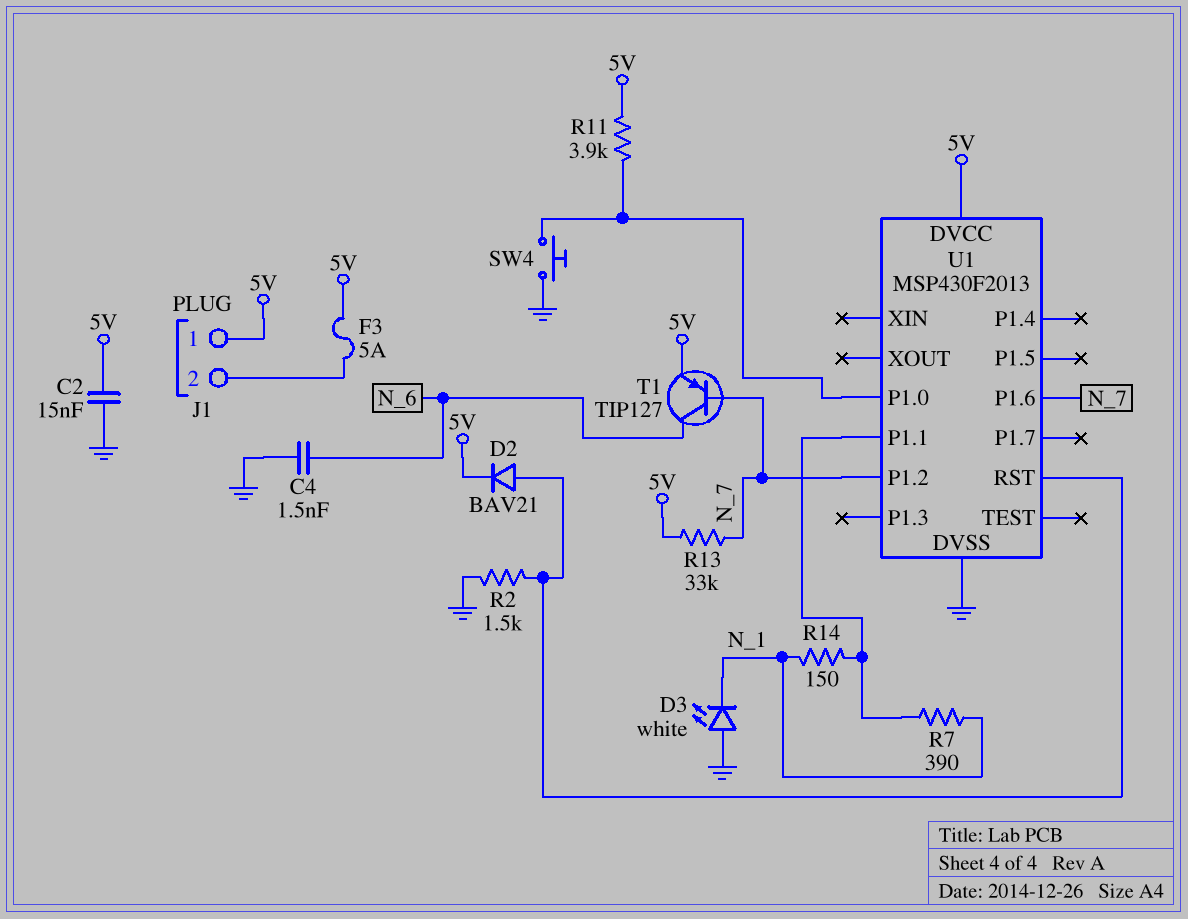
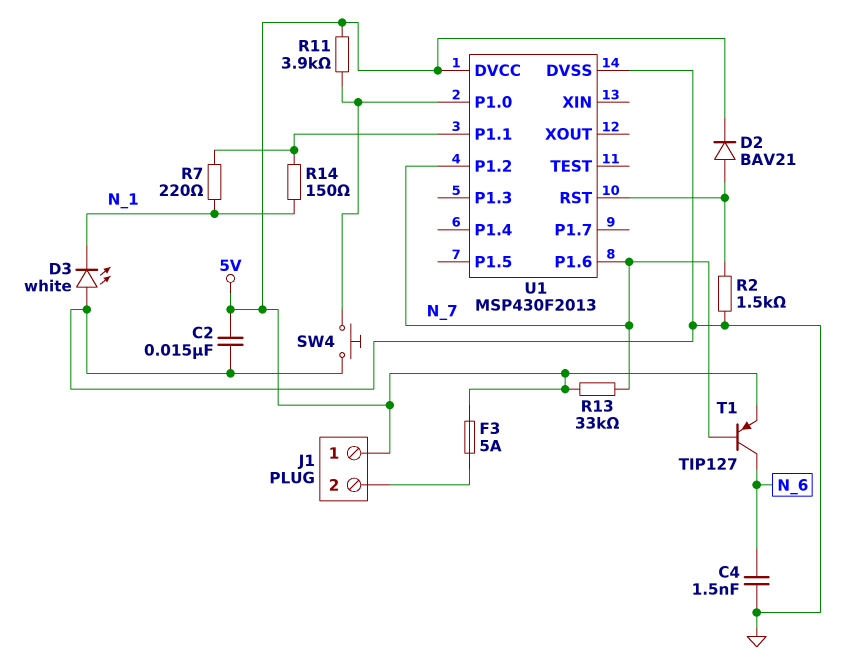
R7: 390 (N_1, U1/P1.1) -> 220 (N_1, U1/P1.1)

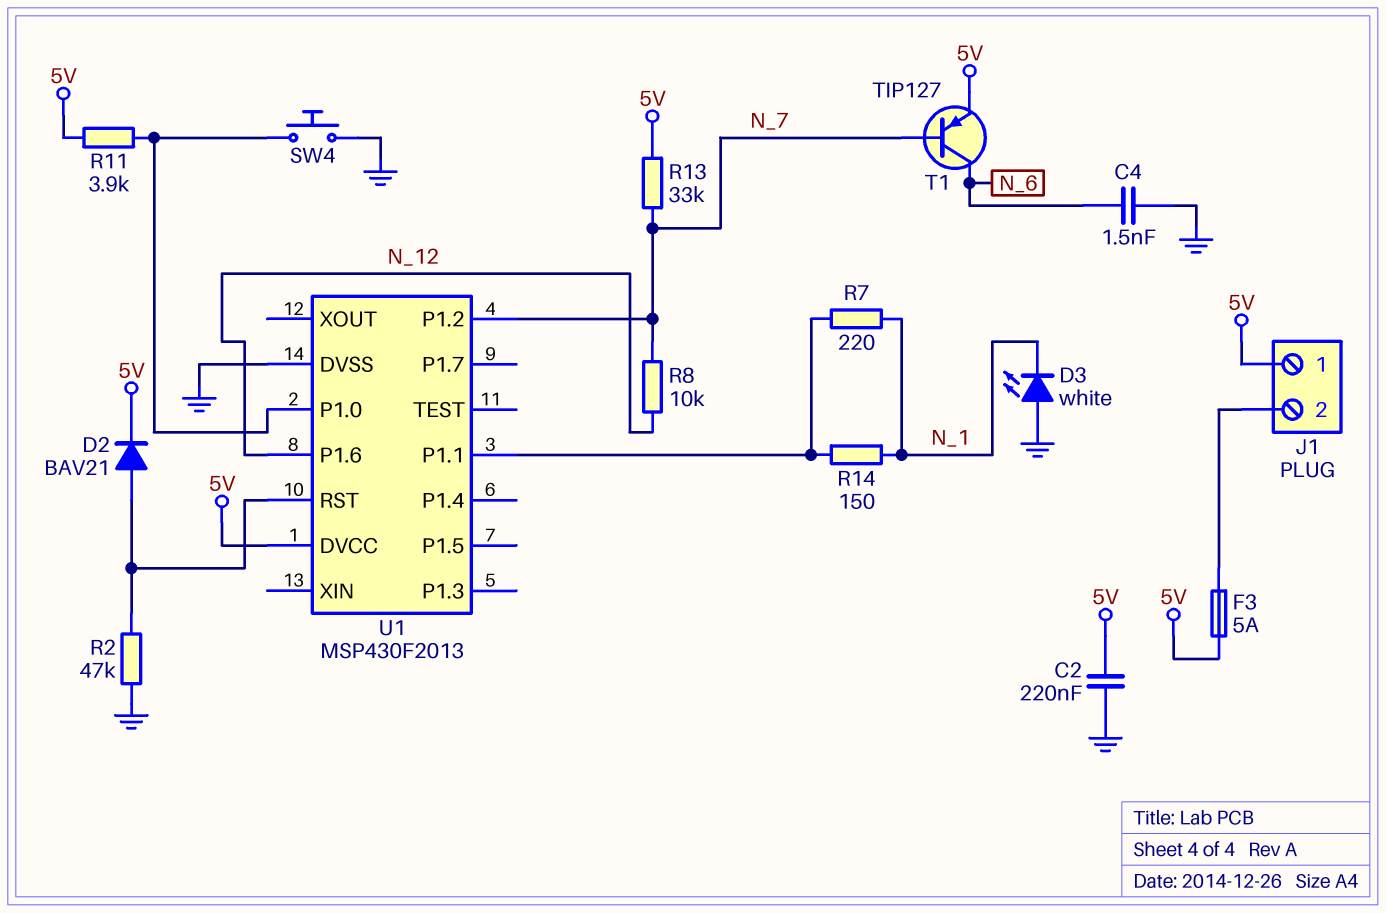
C2: 15nF (5V, GND) -> 220nF (5V, GND)
R2: 1.5k (GND, U1/RST) -> 47k (GND, U1/RST)
R8: none -> 10k (N_7, N_12)
U1 pin P1.6: N_7 -> N_12

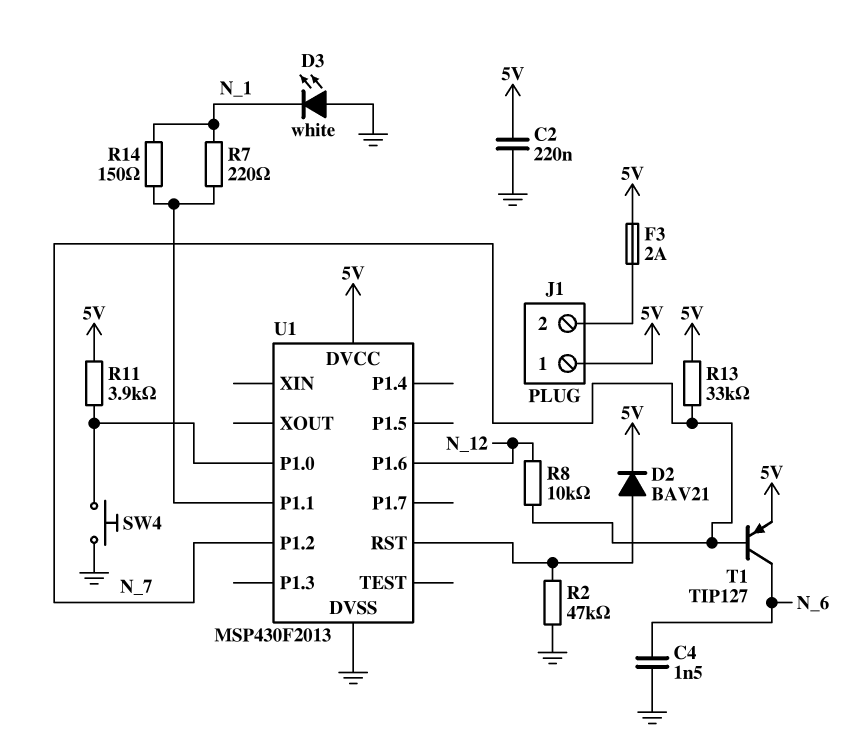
F3: 5A (5V, J1/2) -> 2A (5V, J1/2)

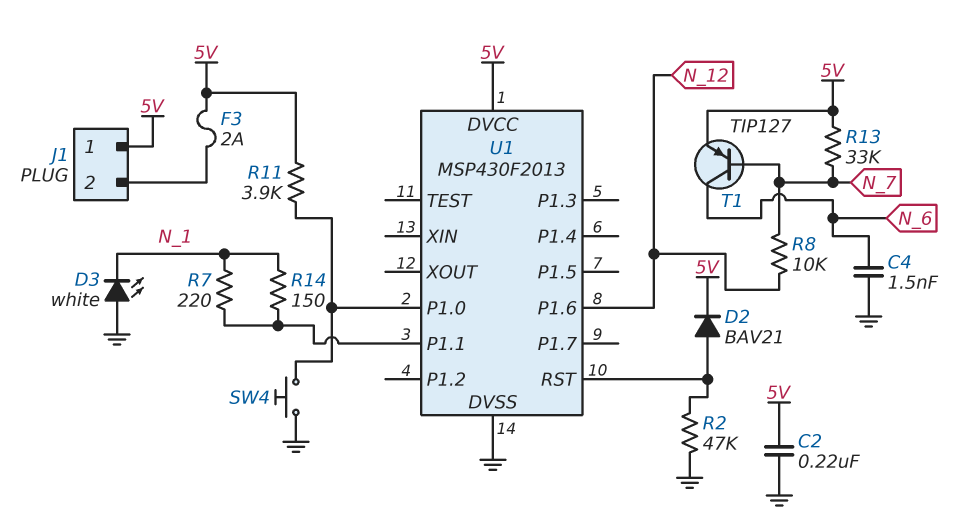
U1 pin P1.2: N_7 -> none

